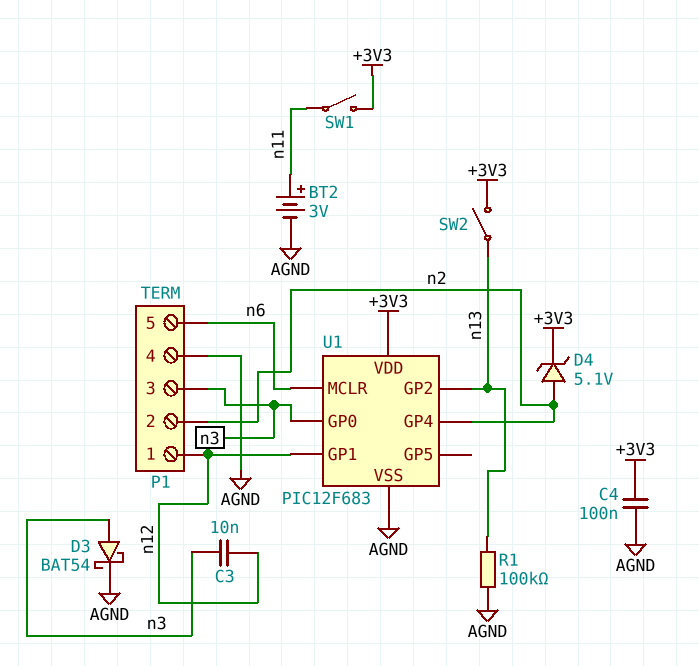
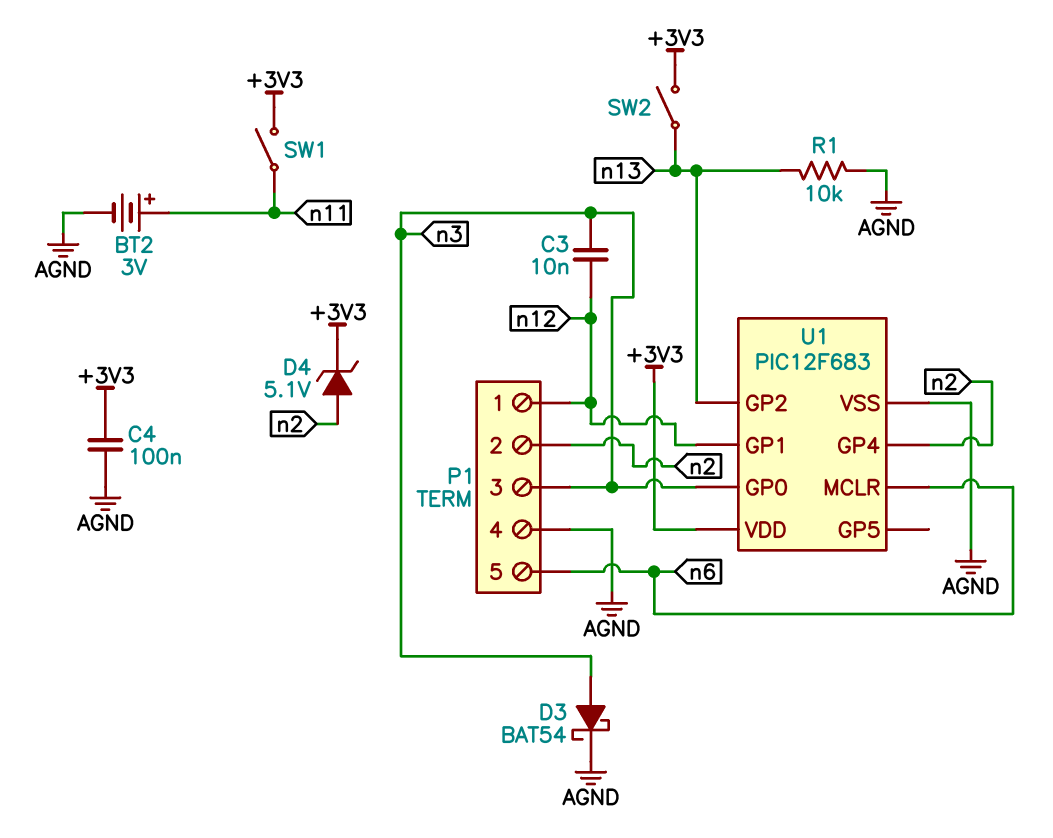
R1: 100k (AGND, n13) -> 10k (AGND, n13)

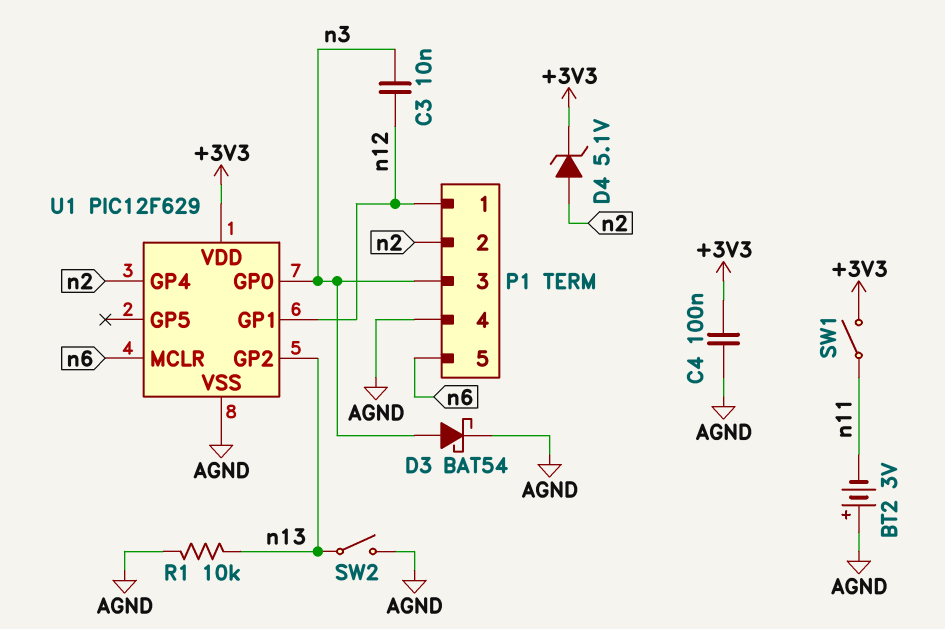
BT2: 3V (plus n11, minus AGND) -> 3V (plus AGND, minus n11)
SW2: switch (+3V3, n13) -> switch (AGND, n13)
U1: PIC12F683 -> PIC12F629

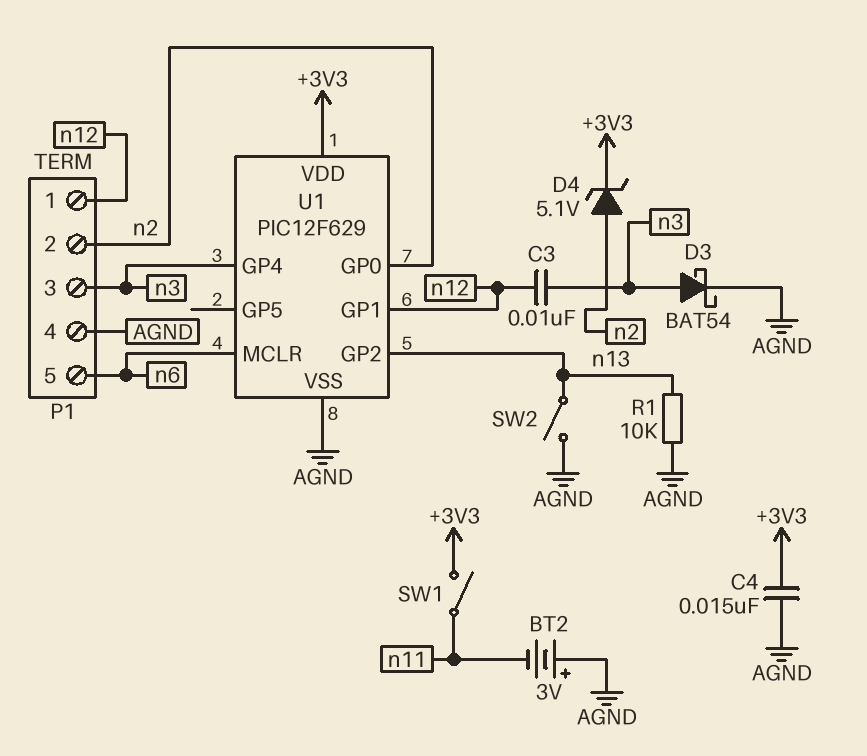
C4: 100nF (+3V3, AGND) -> 15nF (+3V3, AGND)
U1 pin GP0: n3 -> n2
U1 pin GP4: n2 -> n3

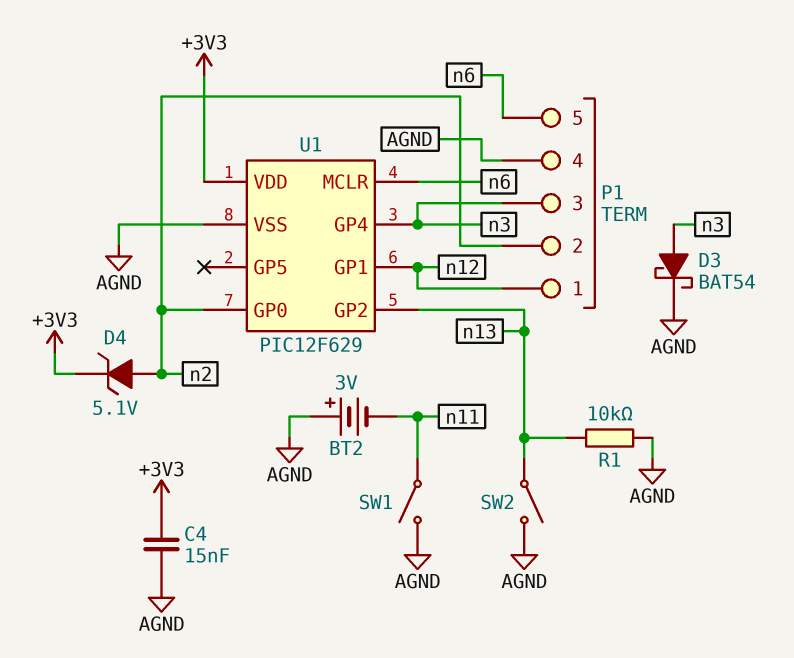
C3: 10nF (n3, n12) -> none
SW1: switch (+3V3, n11) -> switch (AGND, n11)

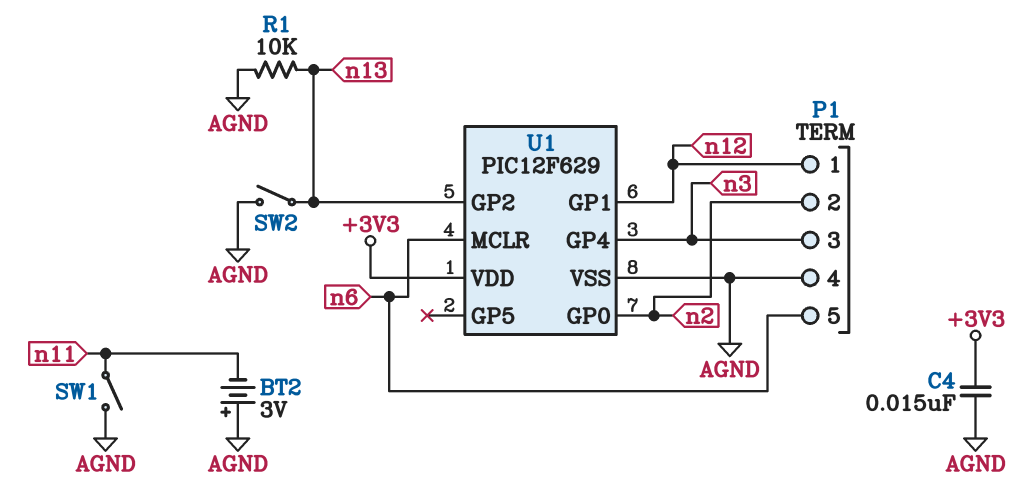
D3: schottky BAT54 (A n3, K AGND) -> none
D4: zener 5.1V (A n2, K +3V3) -> none

